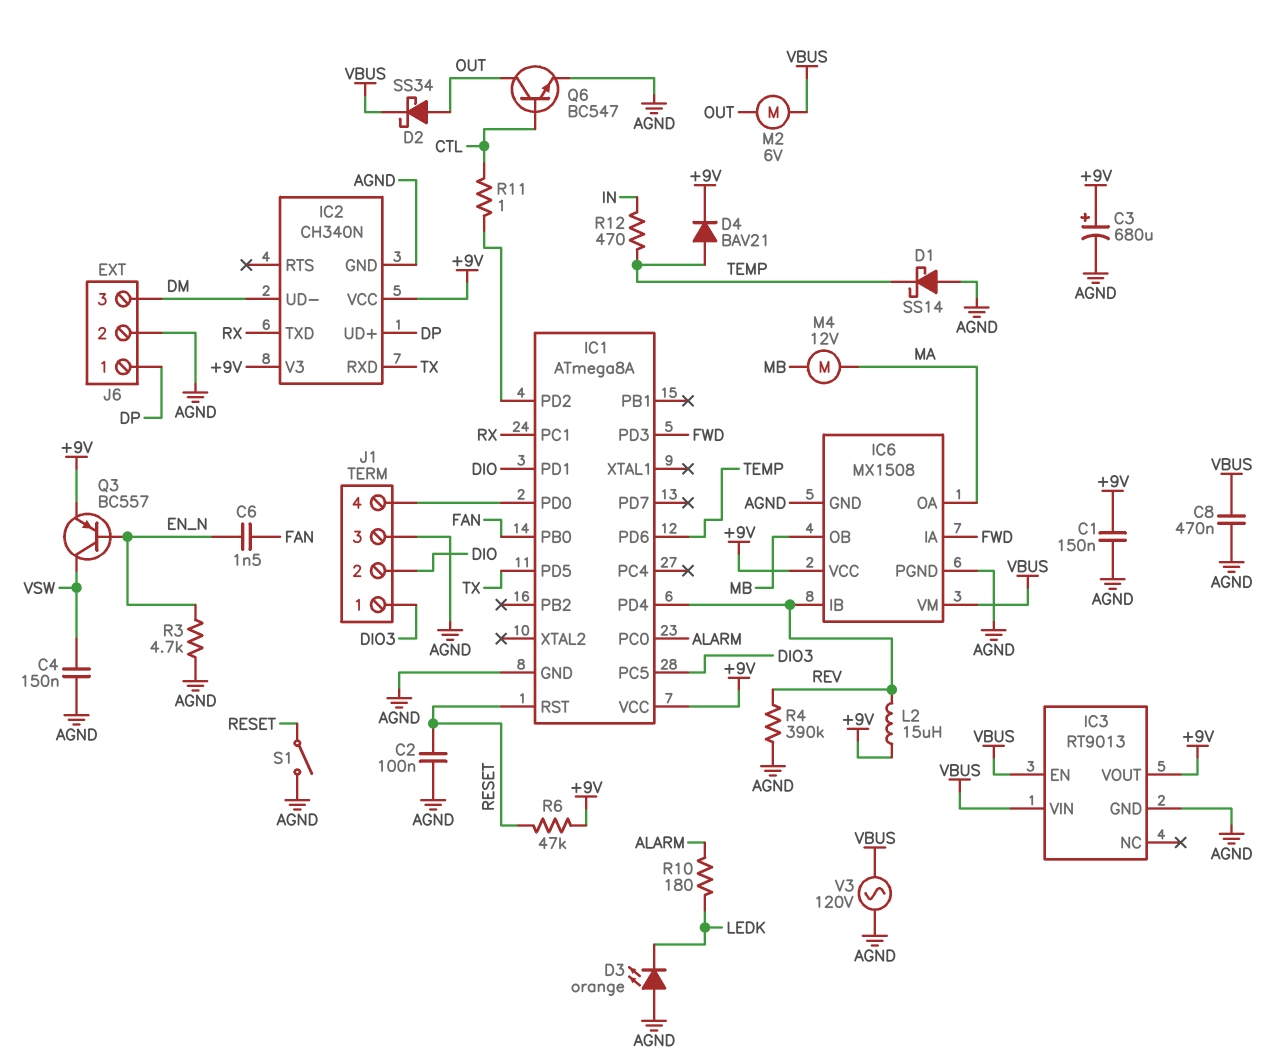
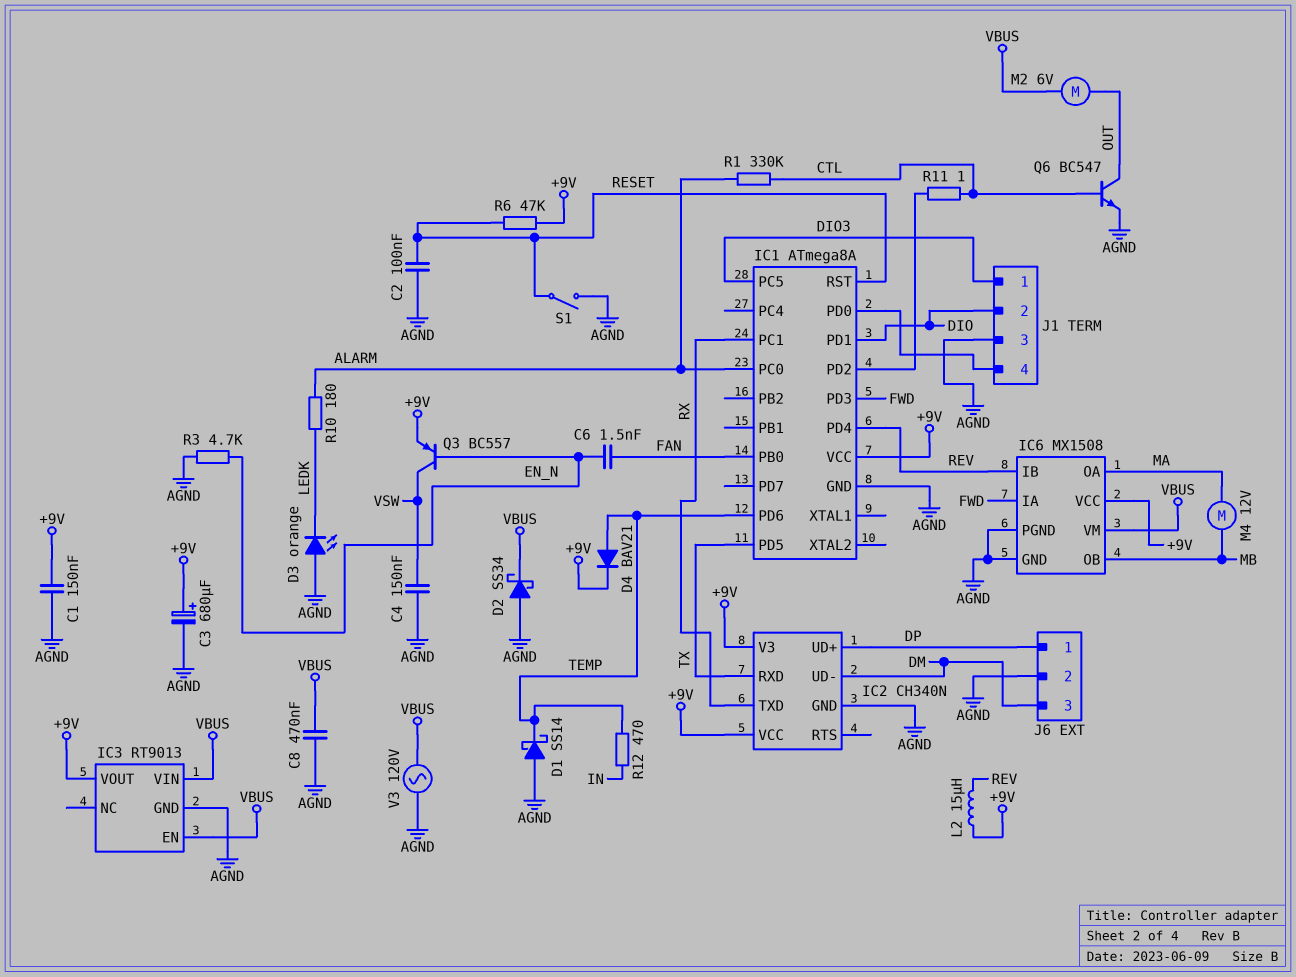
D2: schottky SS34 (A OUT, K VBUS) -> schottky SS34 (A AGND, K VBUS)
R1: none -> 330k (ALARM, CTL)
R4: 390k (AGND, REV) -> none

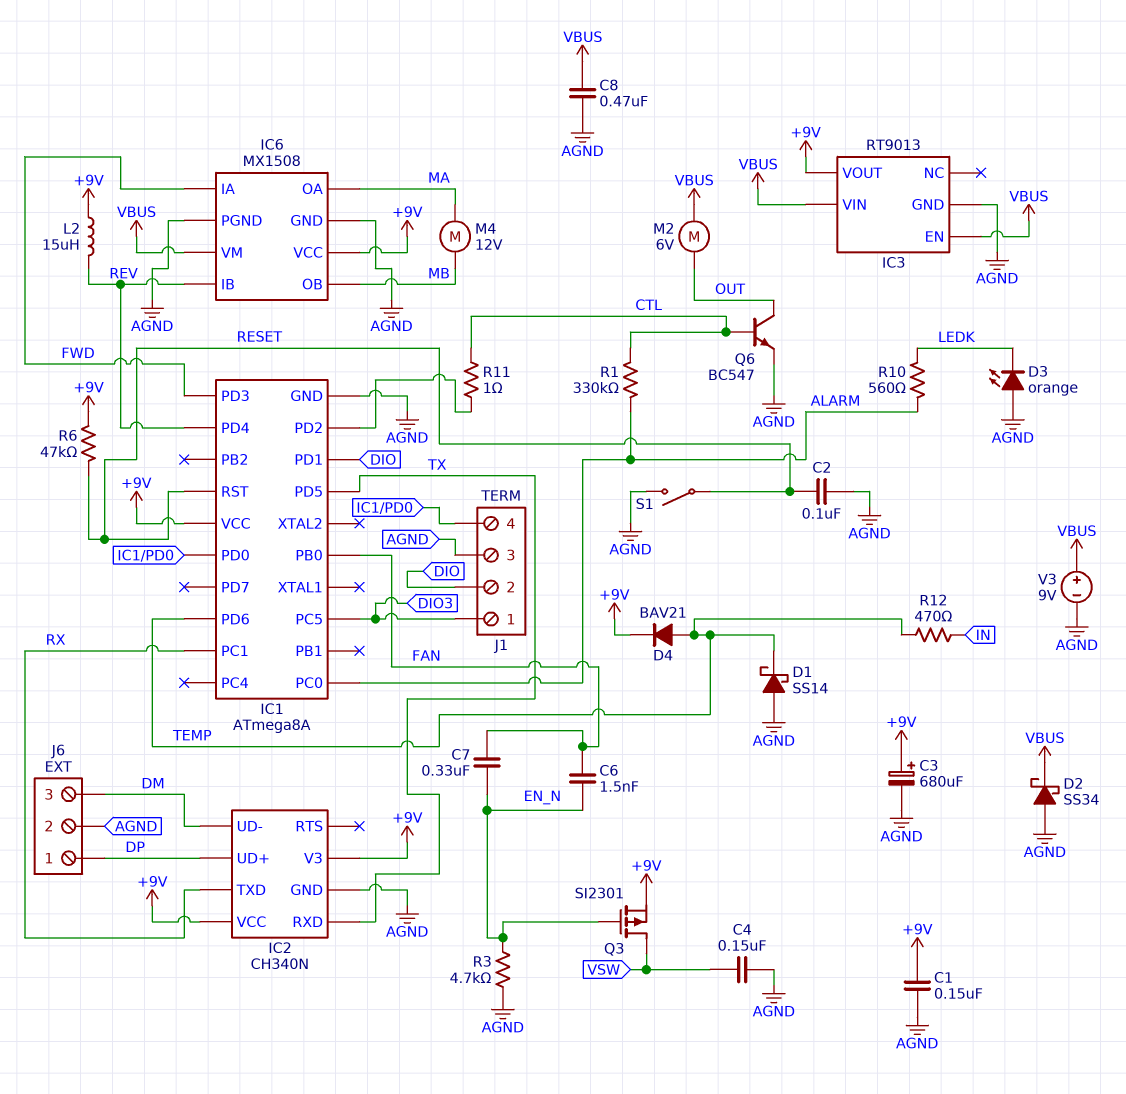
C7: none -> 330nF (EN_N, FAN)
Q3: PNP BC557 (B EN_N, C VSW, E +9V) -> PMOS SI2301 (G EN_N, D VSW, S +9V)
R10: 180 (ALARM, LEDK) -> 560 (ALARM, LEDK)
V3: AC 120V (AGND, VBUS) -> 9V (plus VBUS, minus AGND)

